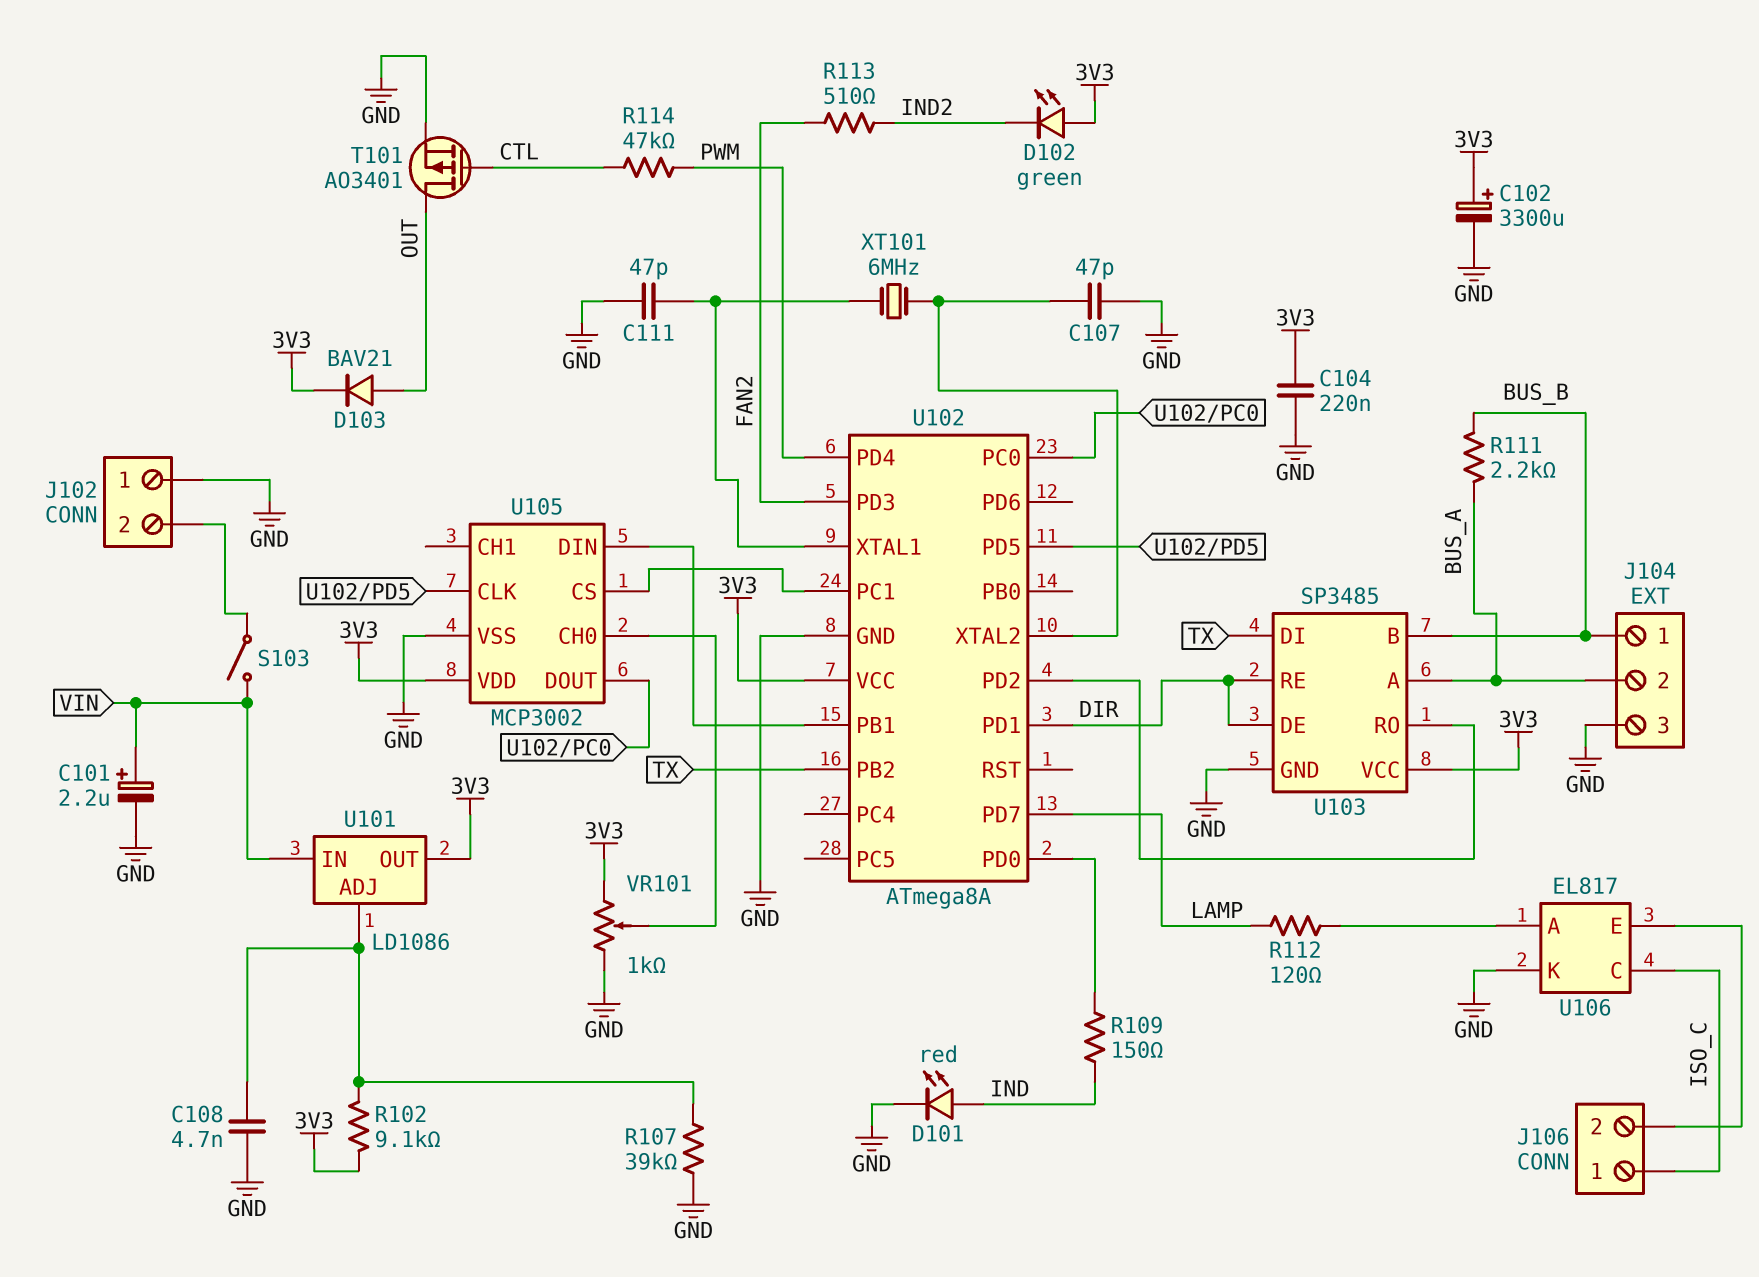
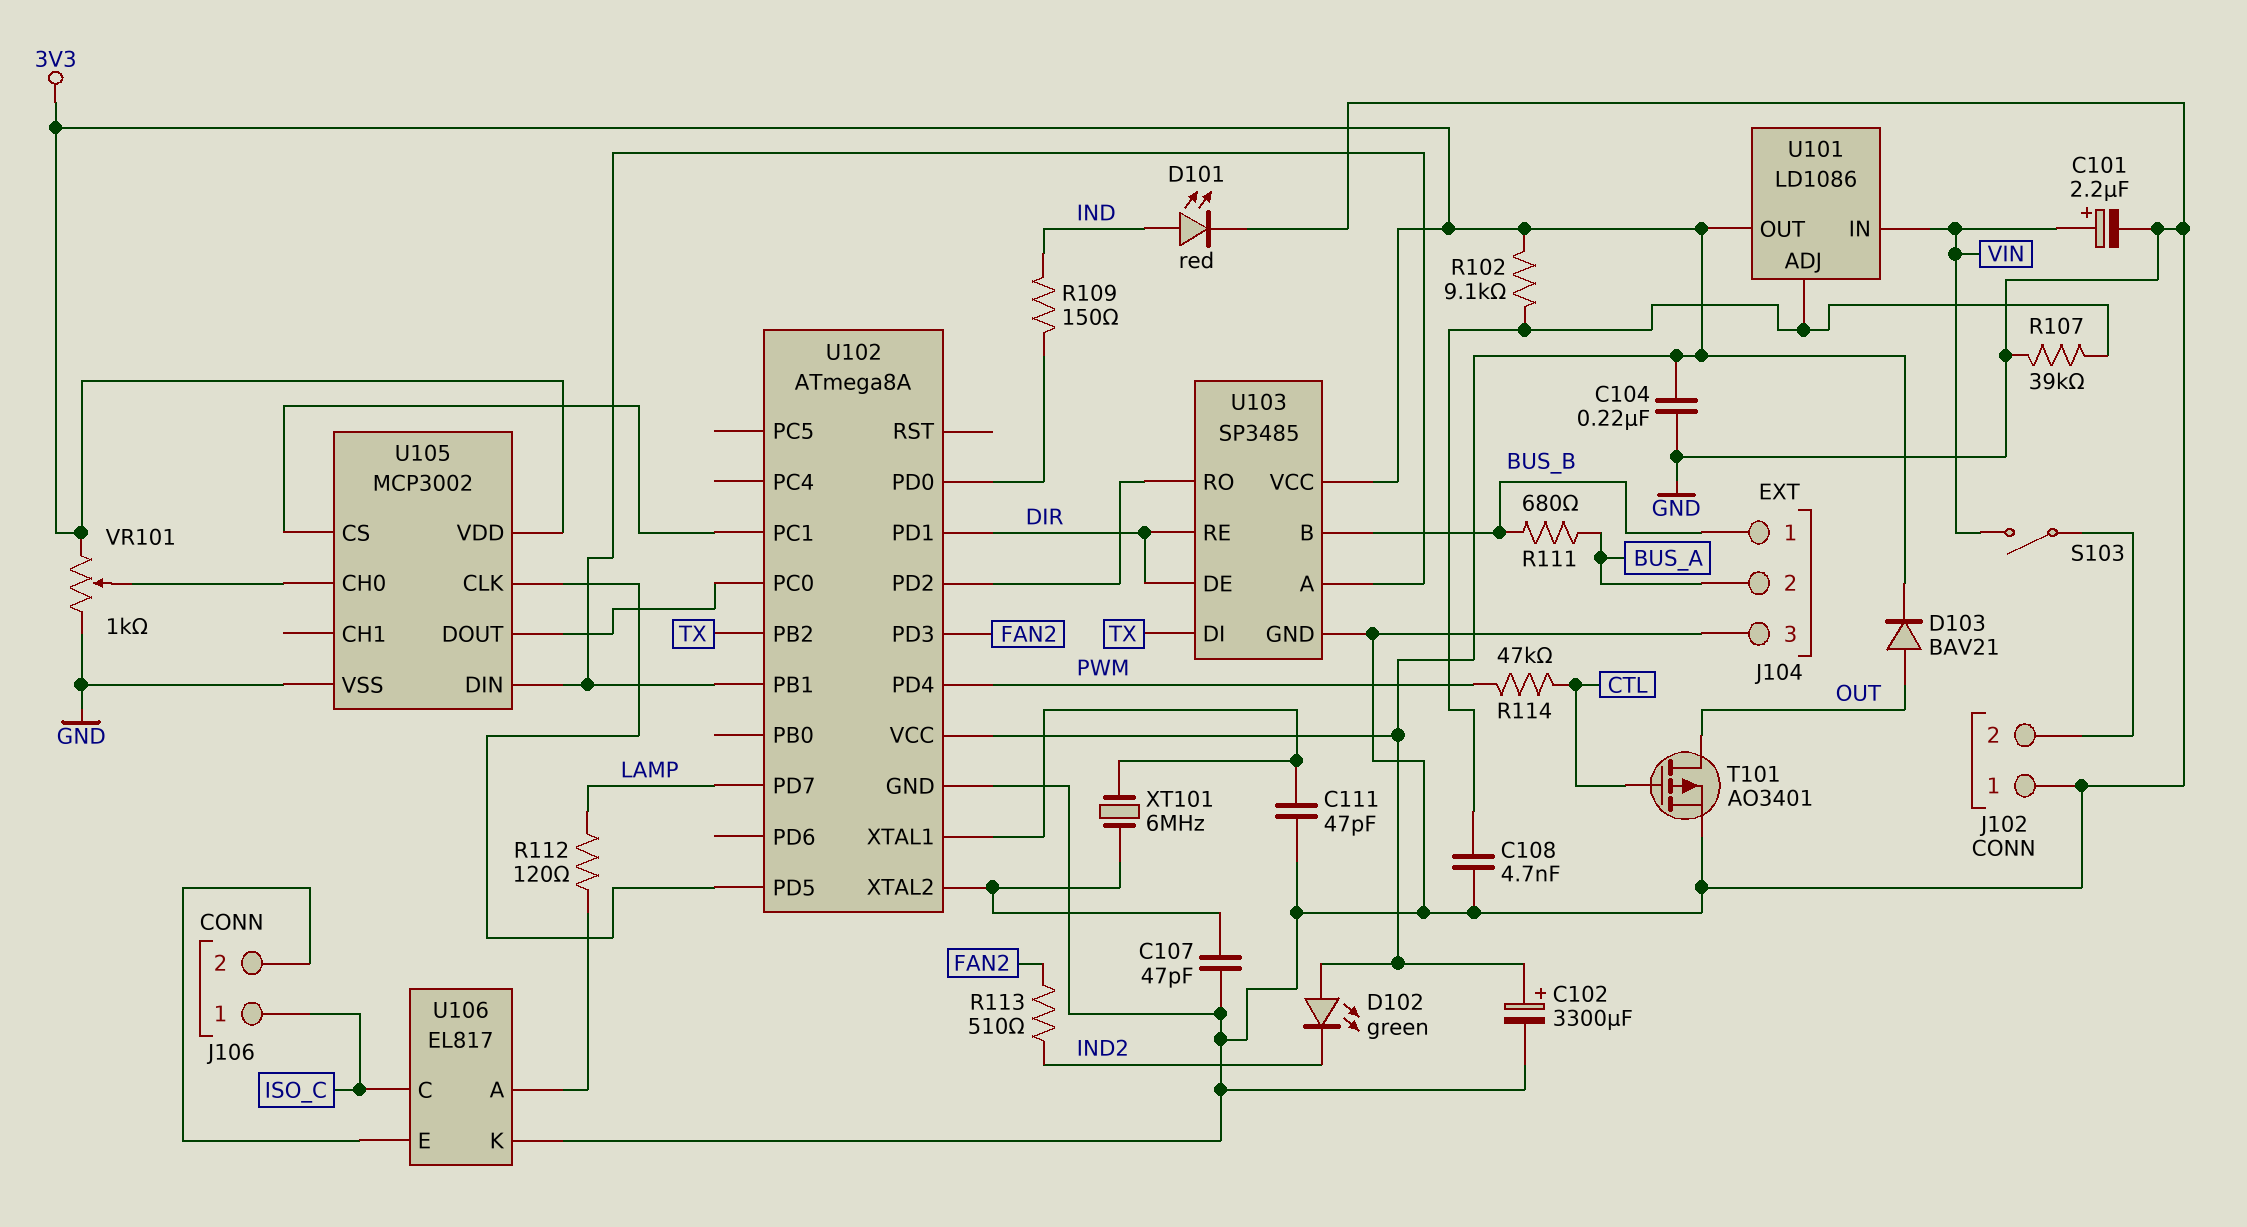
R111: 2.2k (BUS_A, BUS_B) -> 680 (BUS_A, BUS_B)
U103 pin A: BUS_A -> U102/PB1

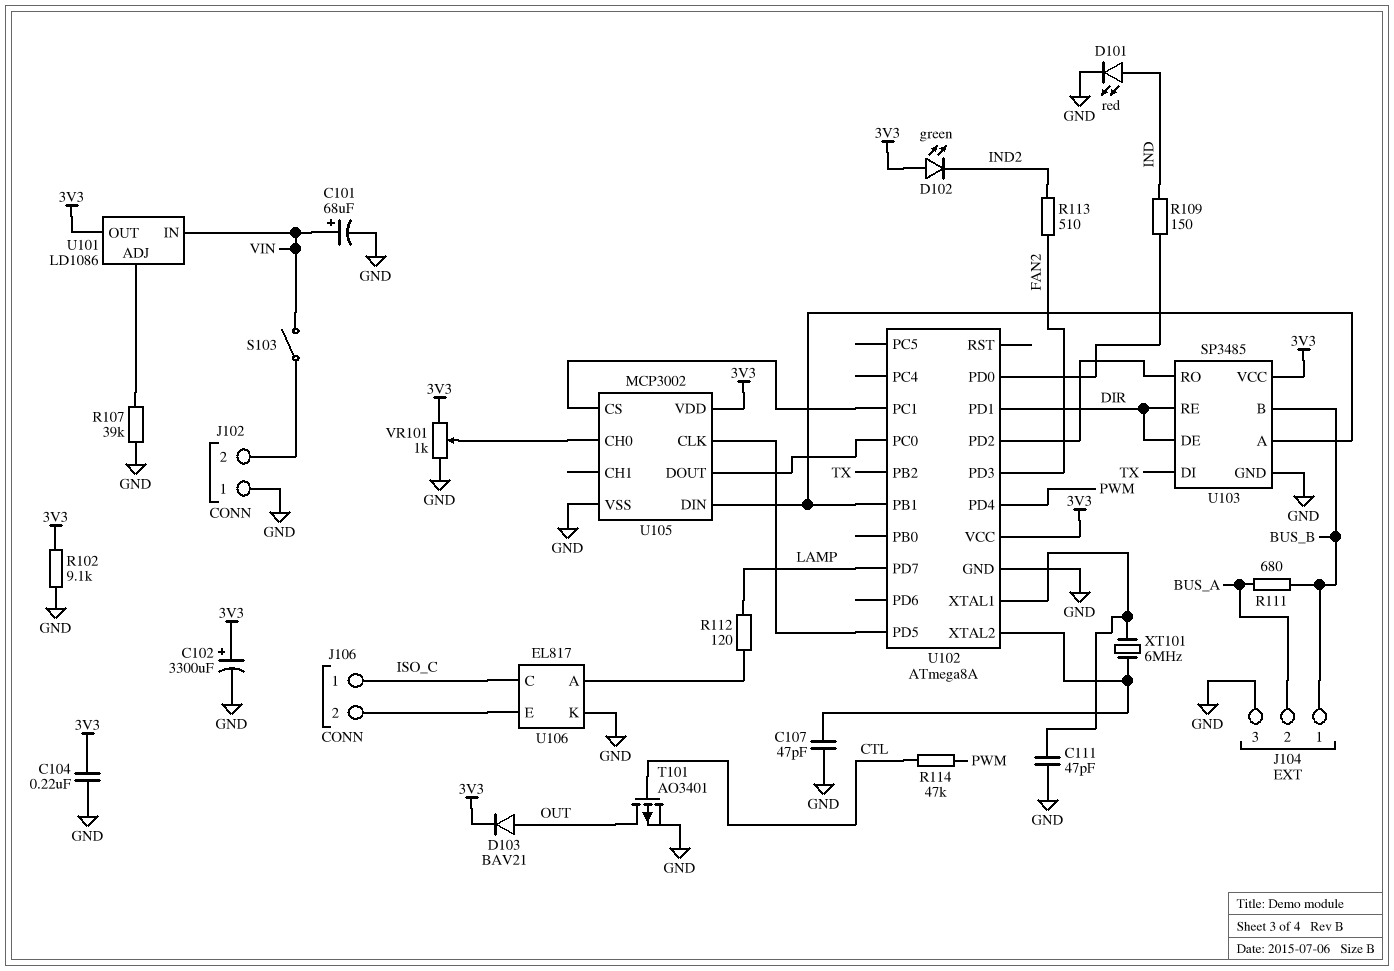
C101: 2.2uF (plus VIN, minus GND) -> 68uF (plus VIN, minus GND)
C108: 4.7nF (GND, U101/ADJ) -> none
R102: 9.1k (3V3, U101/ADJ) -> 9.1k (3V3, GND)

